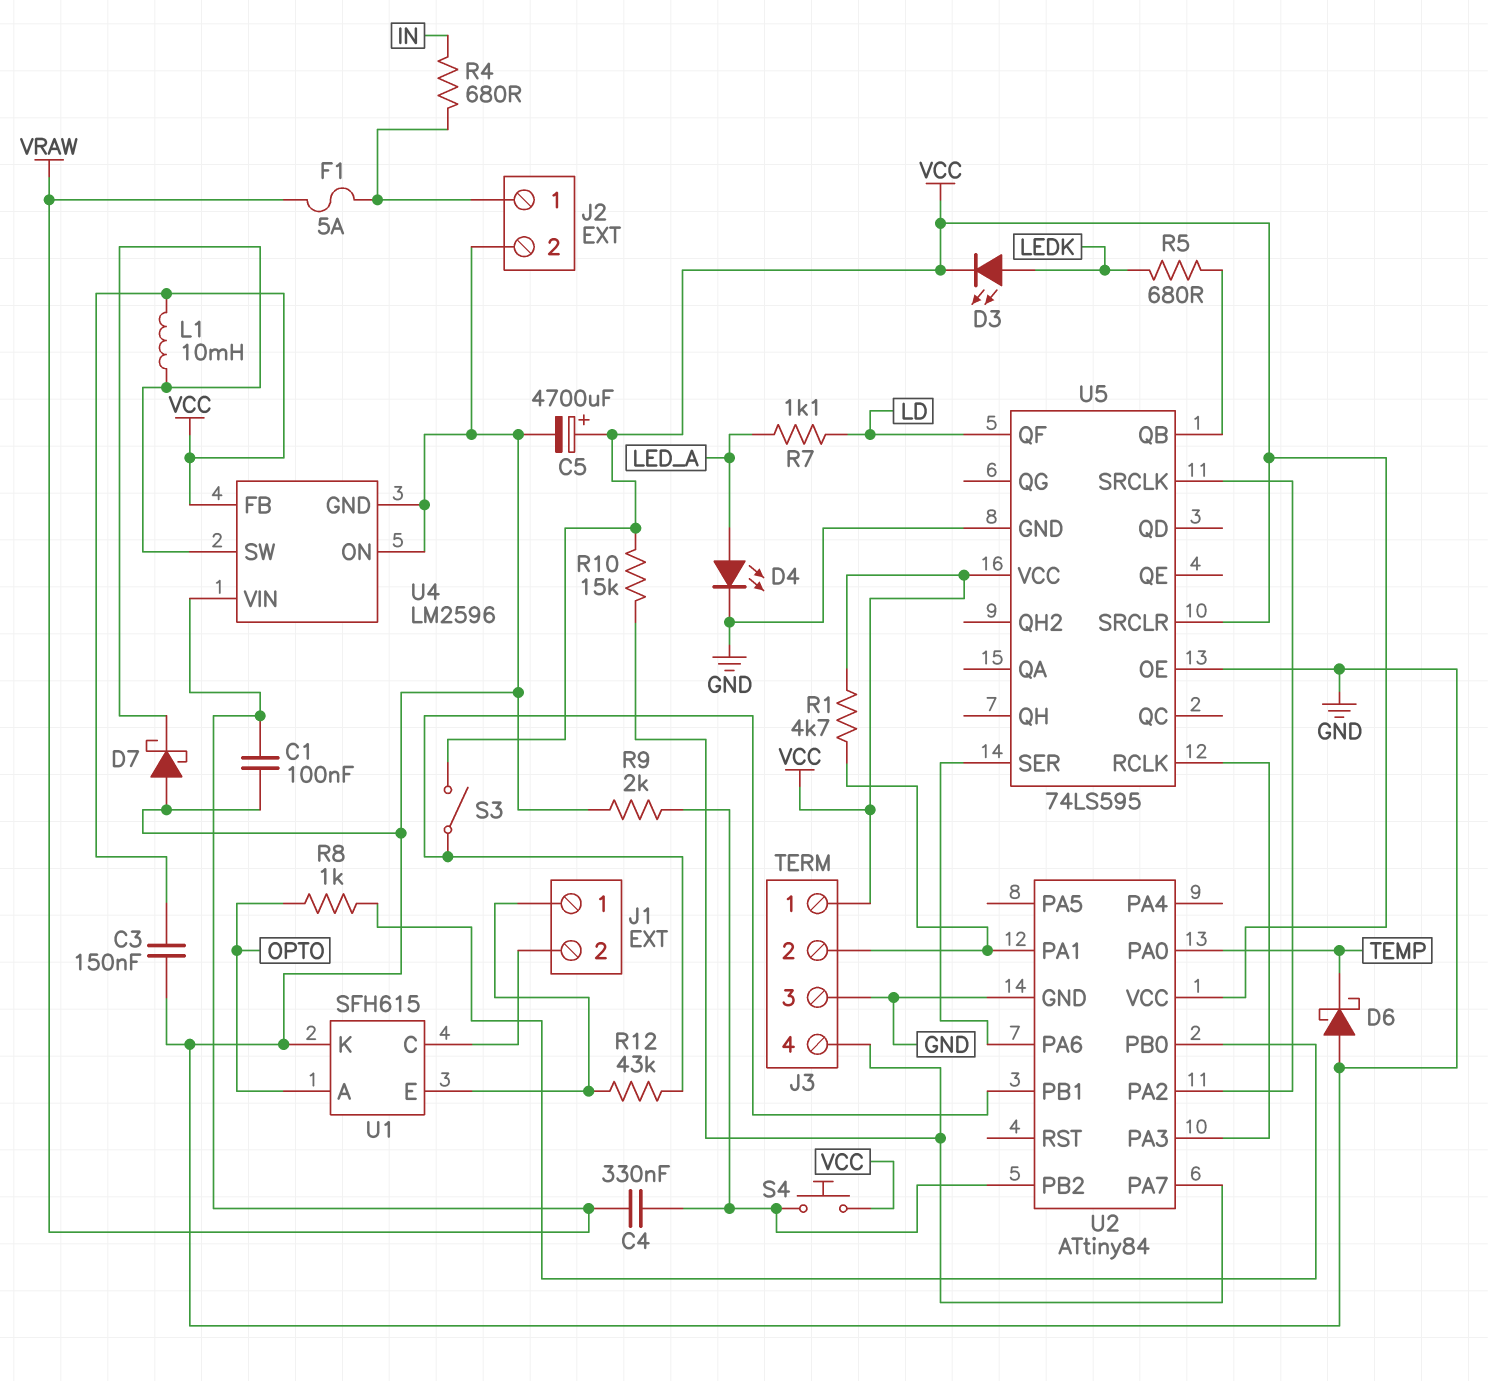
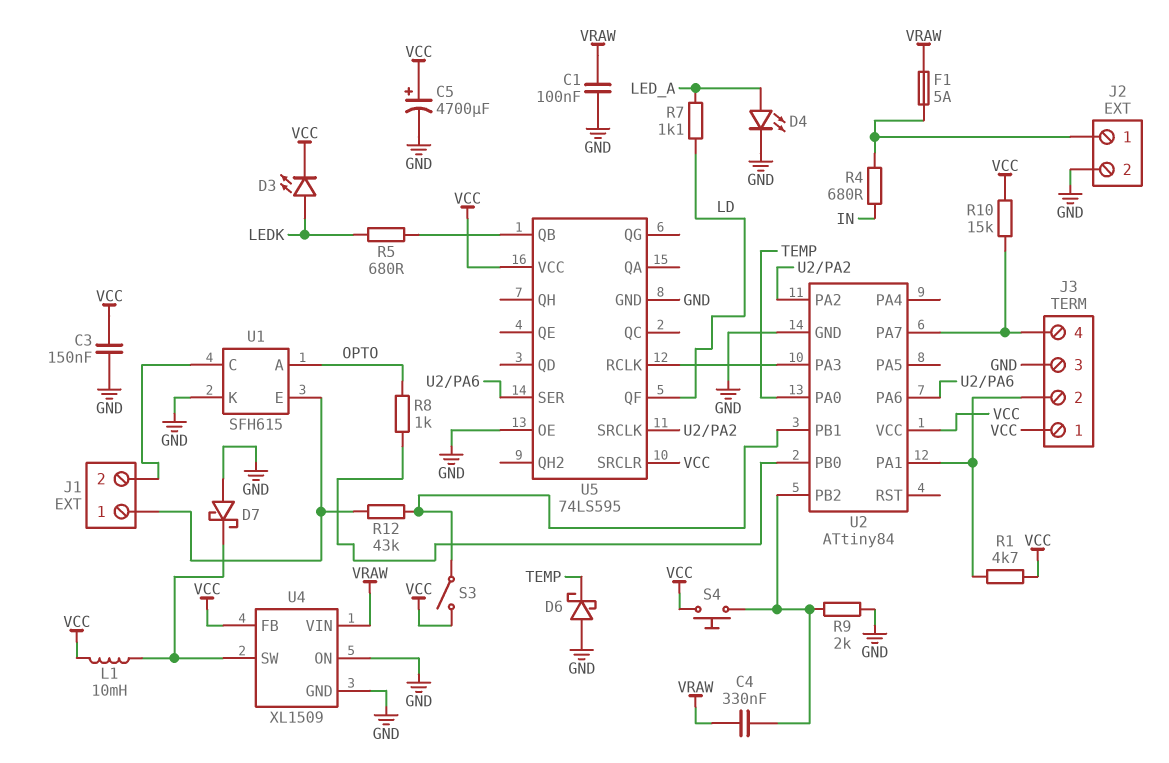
U4: LM2596 -> XL1509

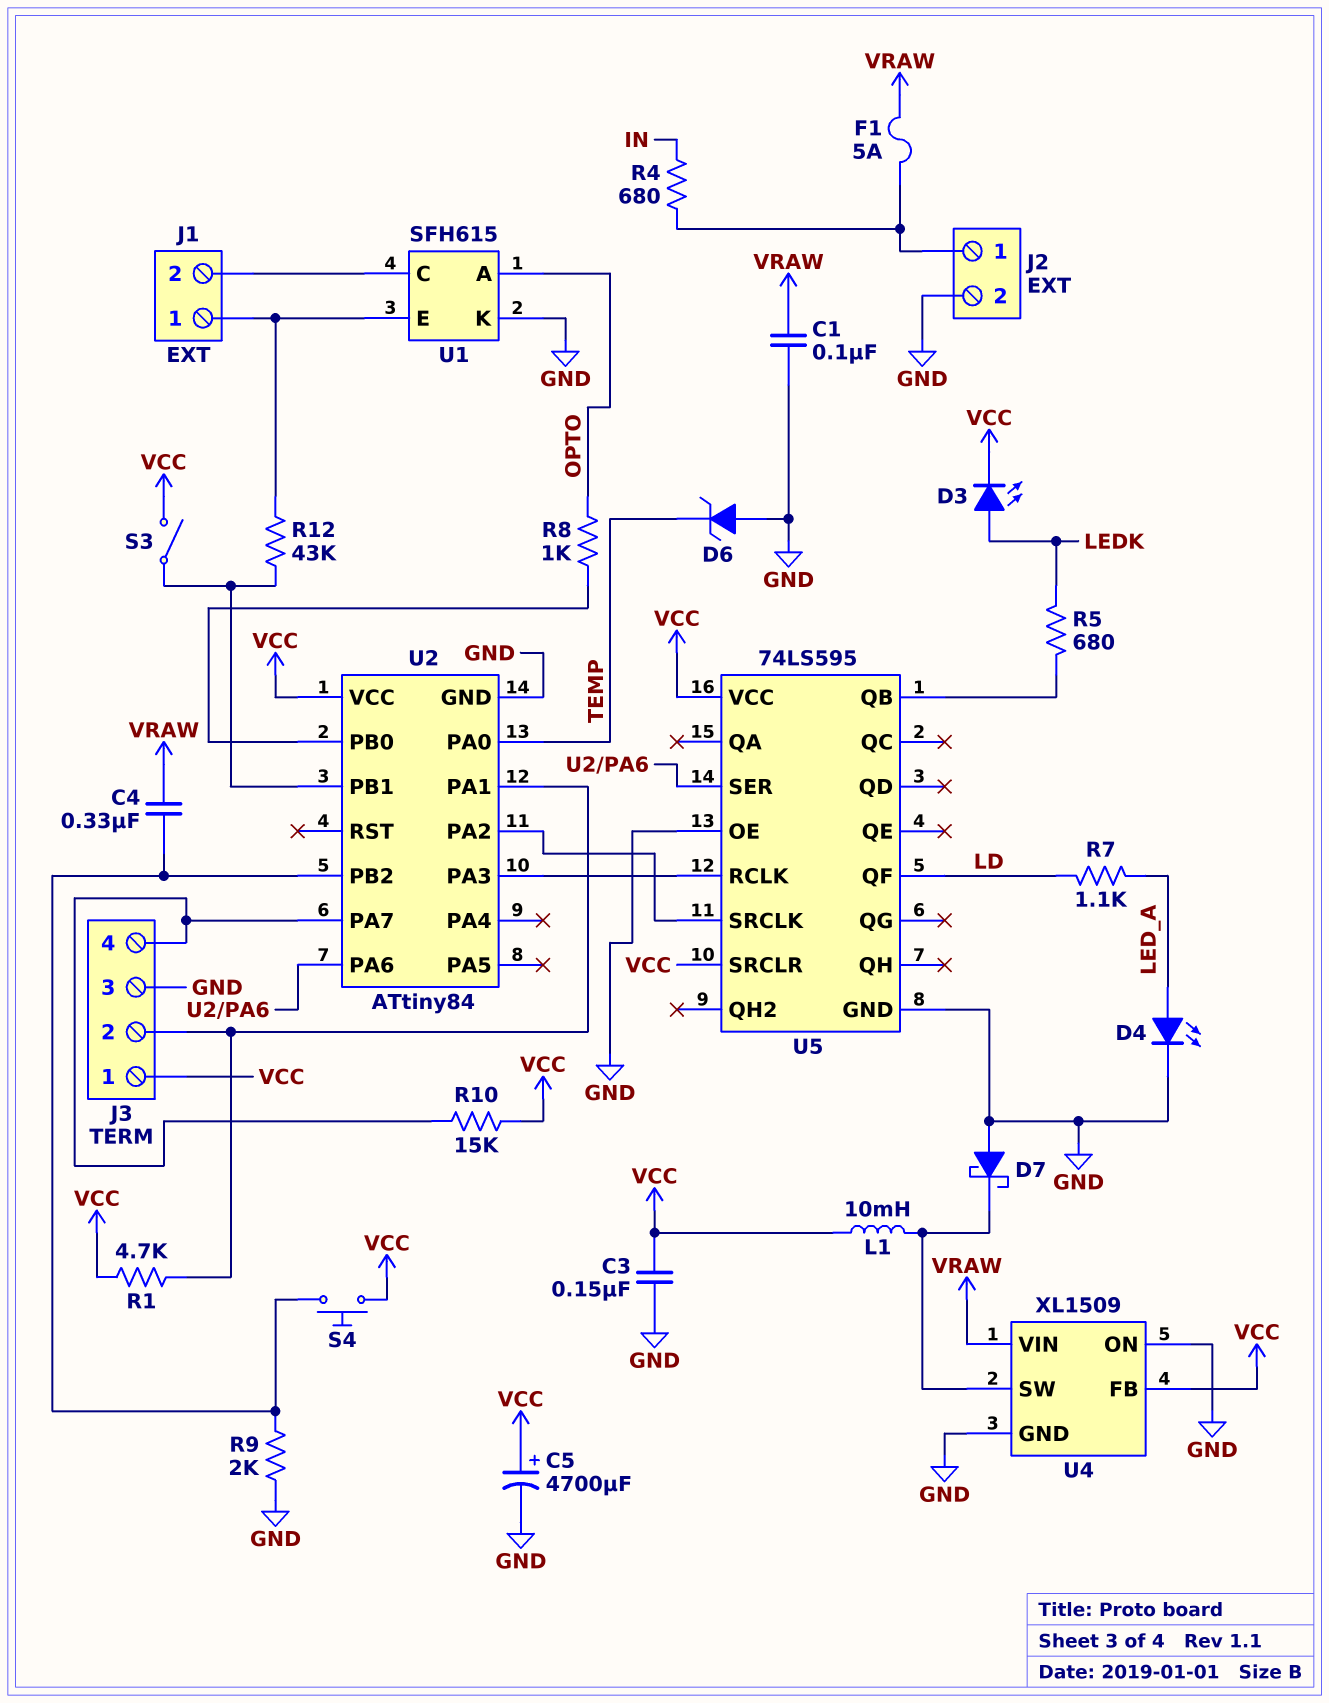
D6: schottky (A GND, K TEMP) -> zener (A GND, K TEMP)

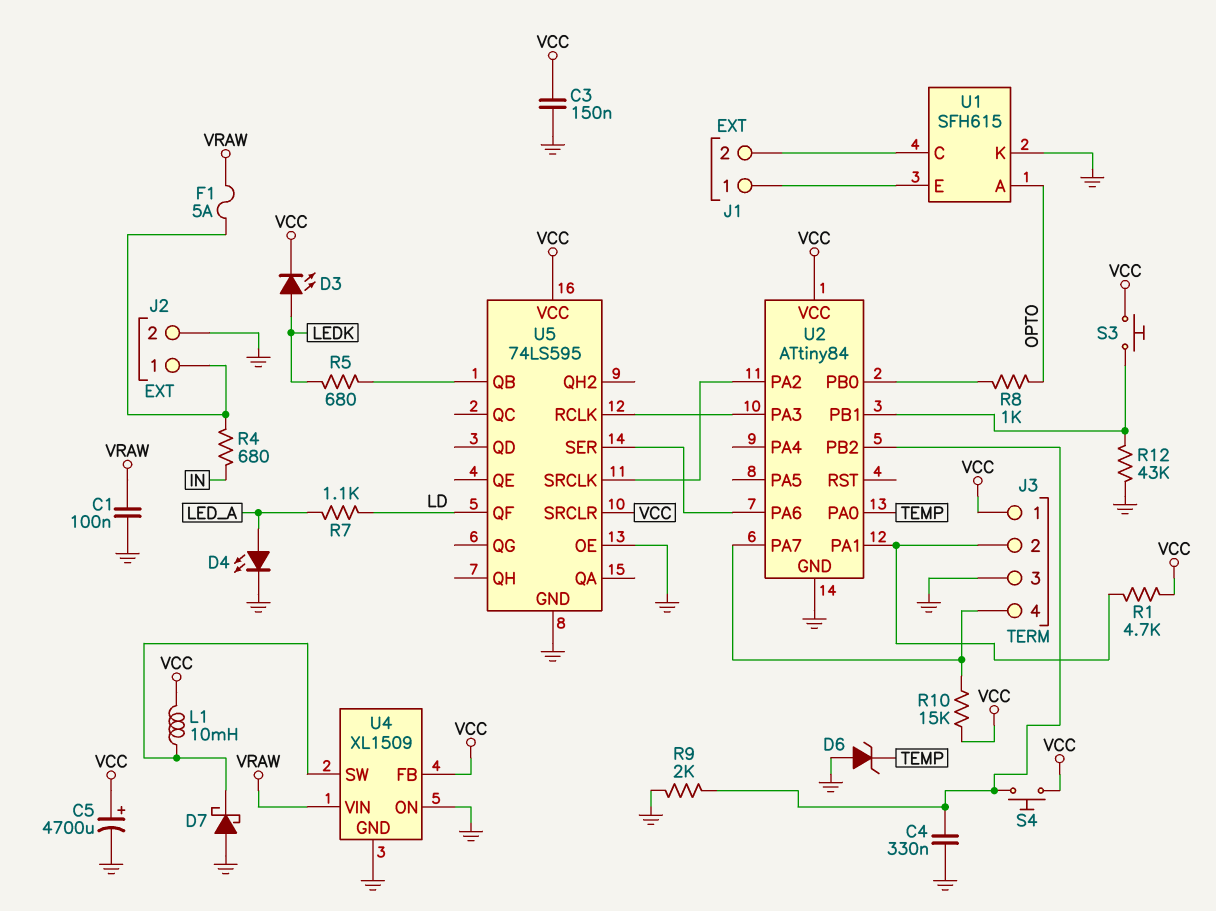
C4: 330nF (U2/PB2, VRAW) -> 330nF (GND, U2/PB2)
R12: 43k (J1/1, U2/PB1) -> 43k (GND, U2/PB1)
S3: switch (U2/PB1, VCC) -> button (U2/PB1, VCC)

